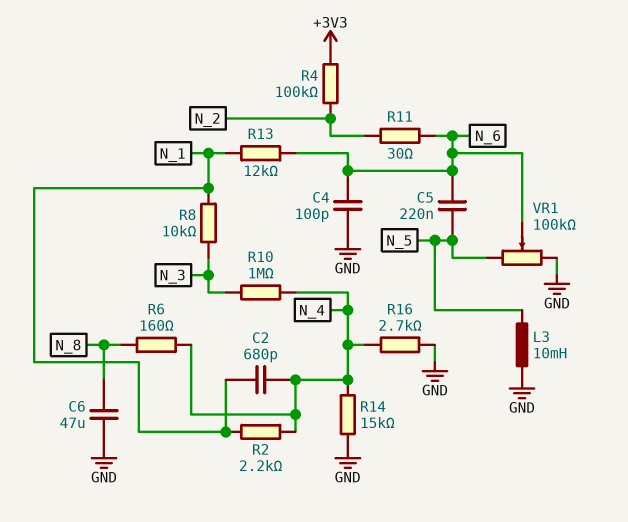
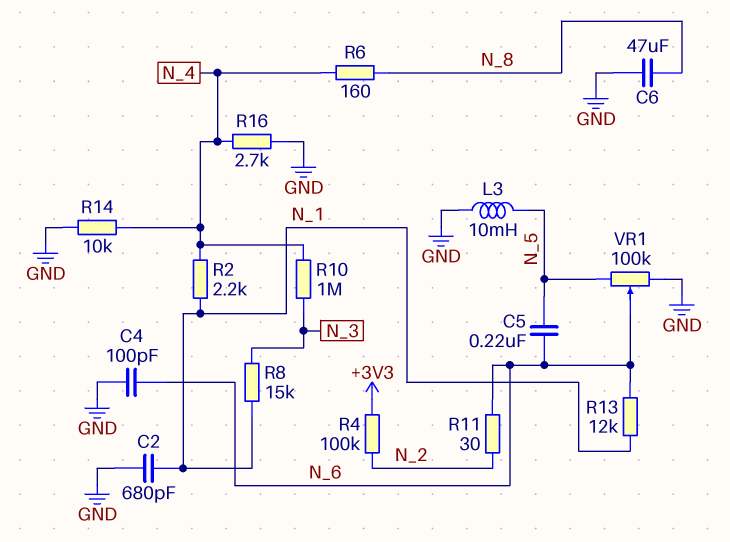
C2: 680pF (N_1, N_4) -> 680pF (GND, N_1)
R8: 10k (N_1, N_3) -> 15k (N_1, N_3)
R14: 15k (GND, N_4) -> 10k (GND, N_4)

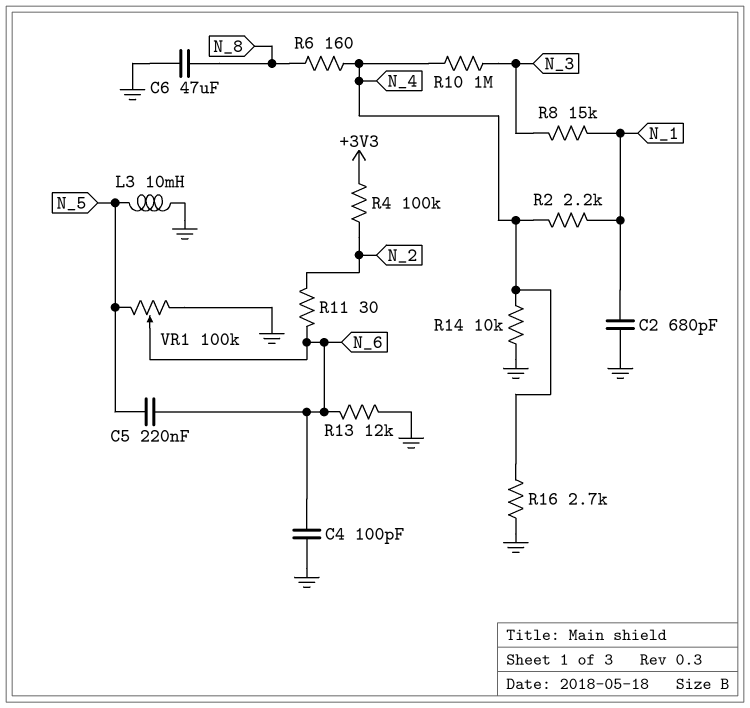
R13: 12k (N_1, N_6) -> 12k (GND, N_6)

